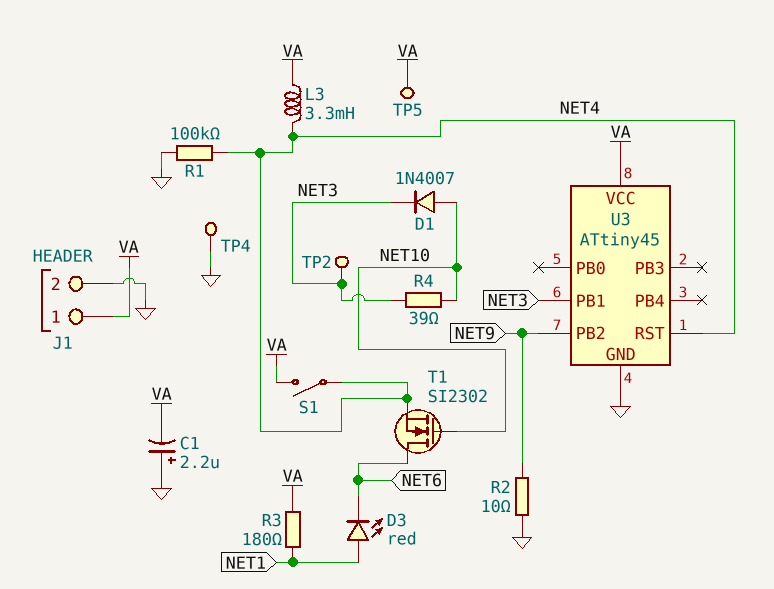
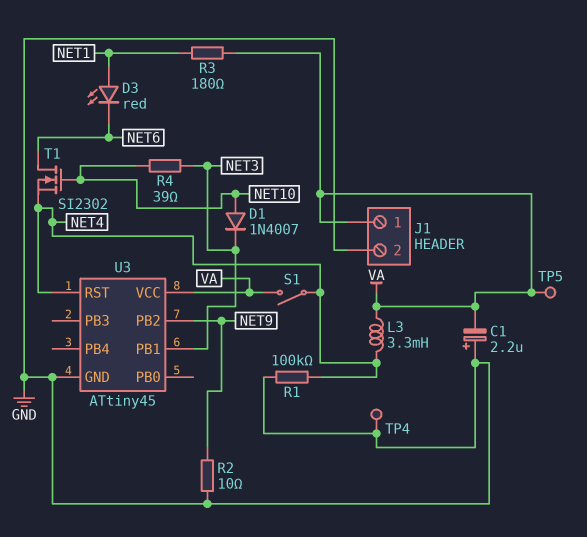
TP2: test point (NET3) -> none

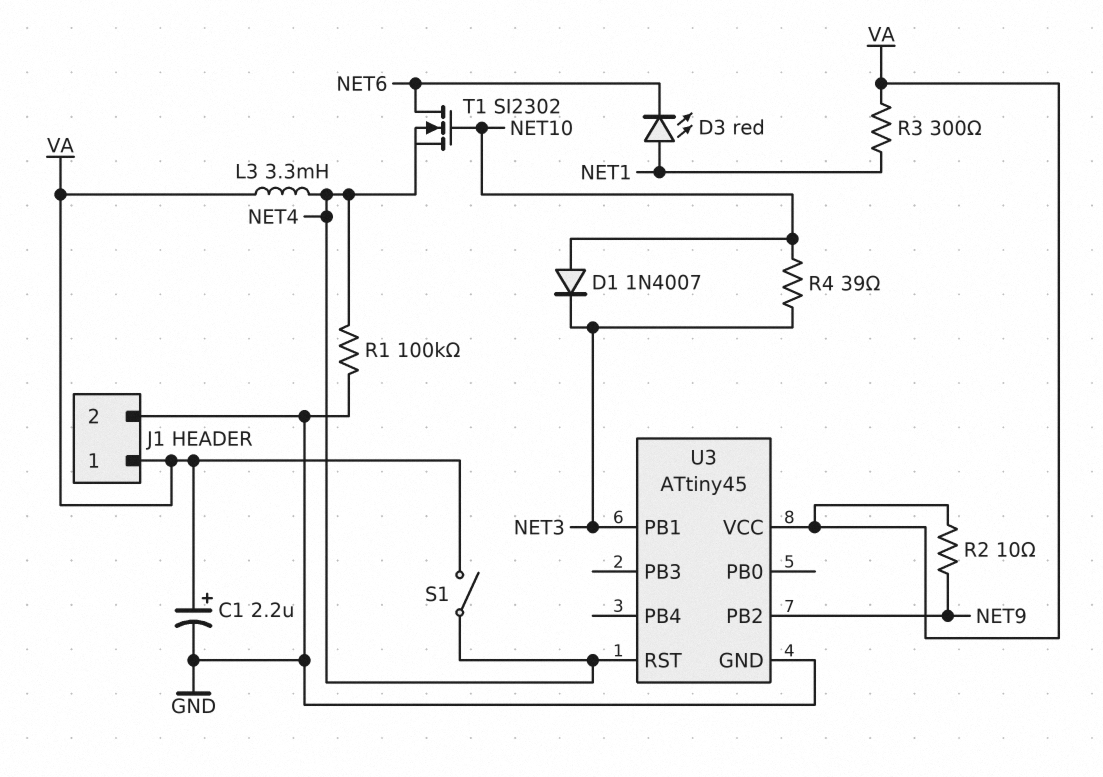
C1: 2.2uF (plus GND, minus VA) -> 2.2uF (plus VA, minus GND)
R2: 10 (GND, NET9) -> 10 (NET9, VA)
R3: 180 (NET1, VA) -> 300 (NET1, VA)
TP4: test point (GND) -> none
TP5: test point (VA) -> none

